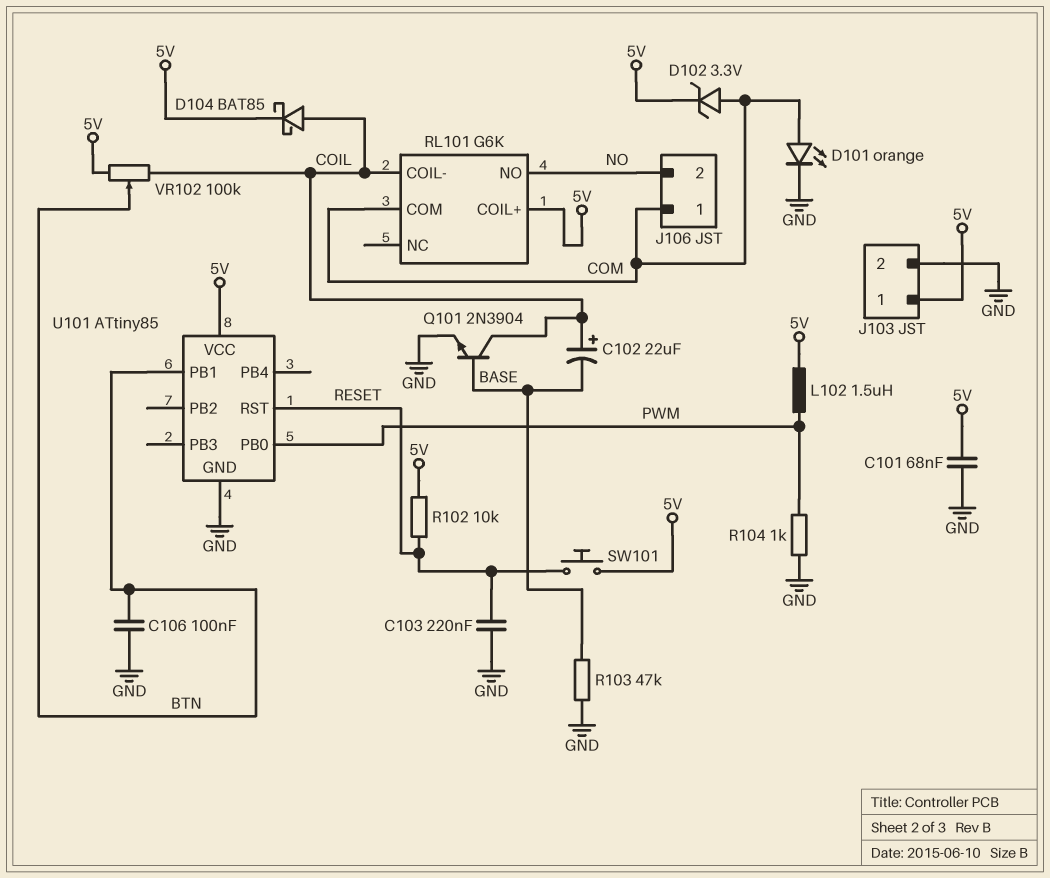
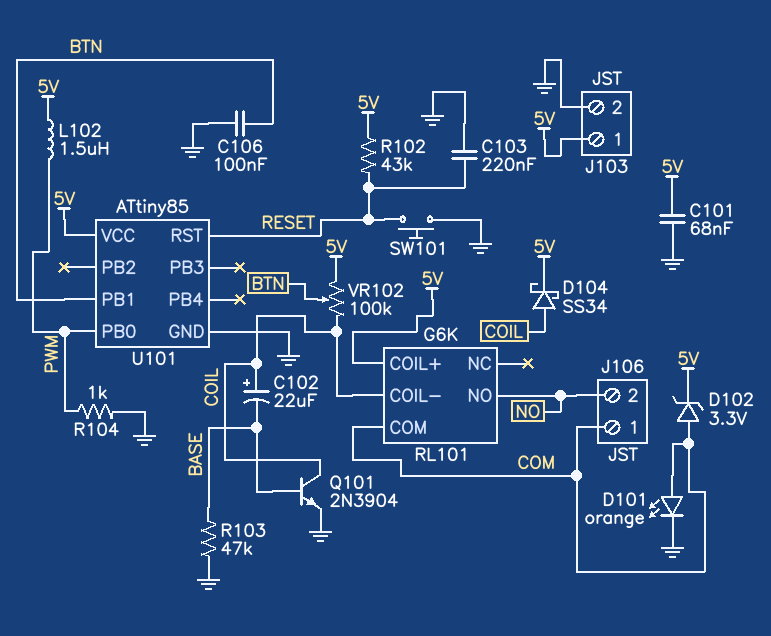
D104: schottky BAT85 (A COIL, K 5V) -> schottky SS34 (A COIL, K 5V)
R102: 10k (5V, RESET) -> 43k (5V, RESET)
SW101: button (5V, RESET) -> button (GND, RESET)

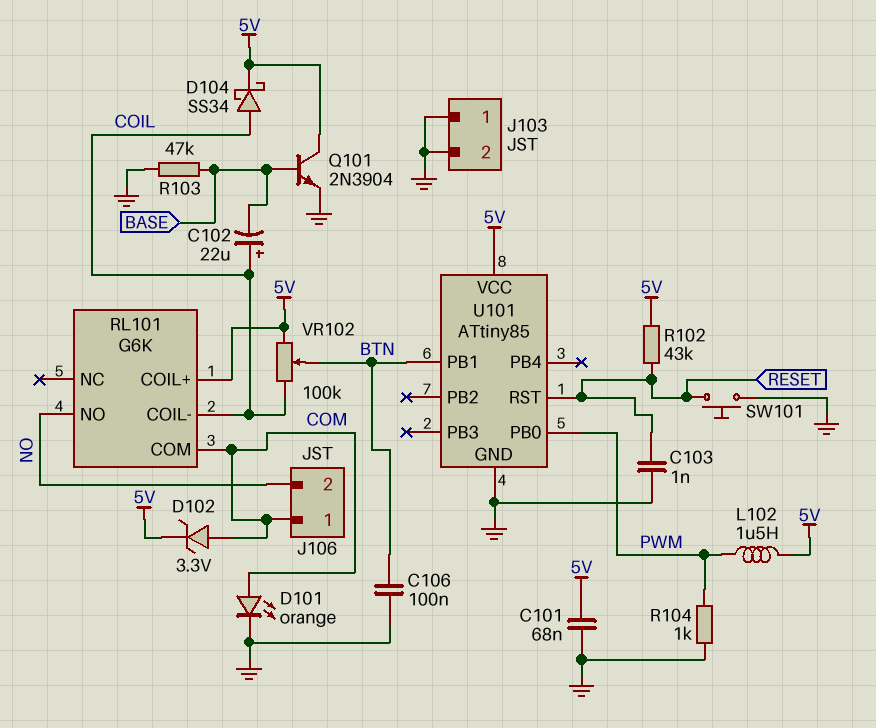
C103: 220nF (GND, RESET) -> 1nF (GND, RESET)
J103 pin 1: 5V -> GND
Q101: NPN 2N3904 (B BASE, C COIL, E GND) -> NPN 2N3904 (B BASE, C 5V, E GND)

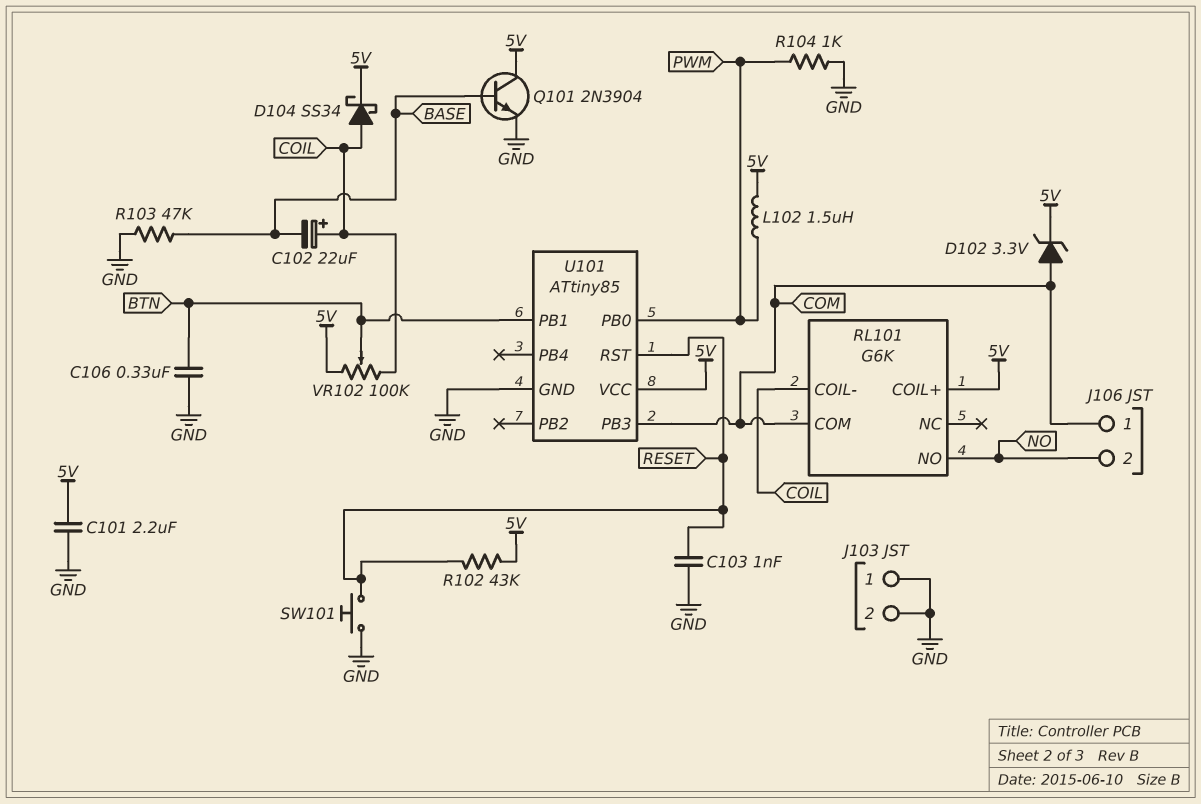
C101: 68nF (5V, GND) -> 2.2uF (5V, GND)
C106: 100nF (BTN, GND) -> 330nF (BTN, GND)
D101: LED orange (A COM, K GND) -> none
U101 pin PB3: none -> COM

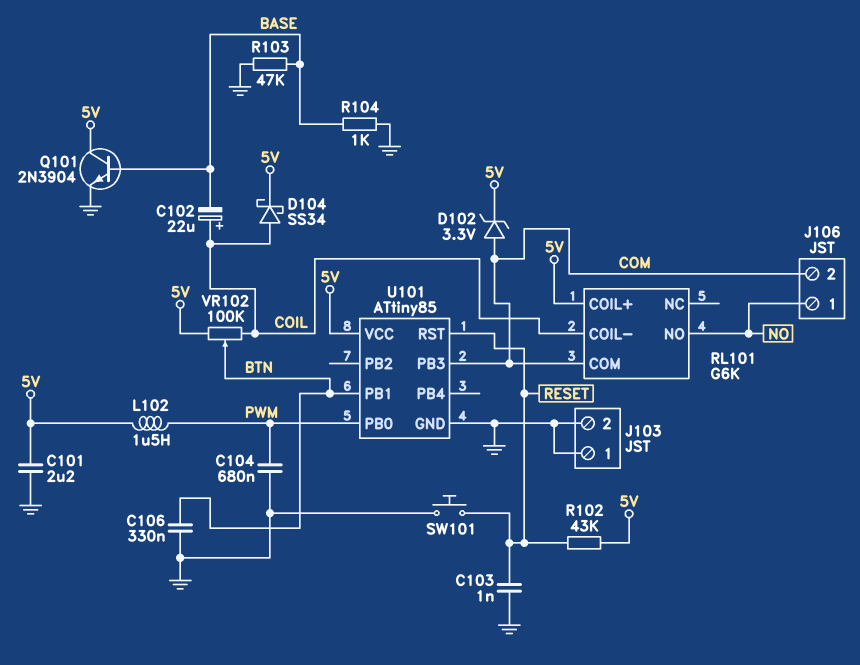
C104: none -> 680nF (GND, PWM)
J106 pin 1: COM -> NO
J106 pin 2: NO -> COM
R104: 1k (GND, PWM) -> 1k (BASE, GND)

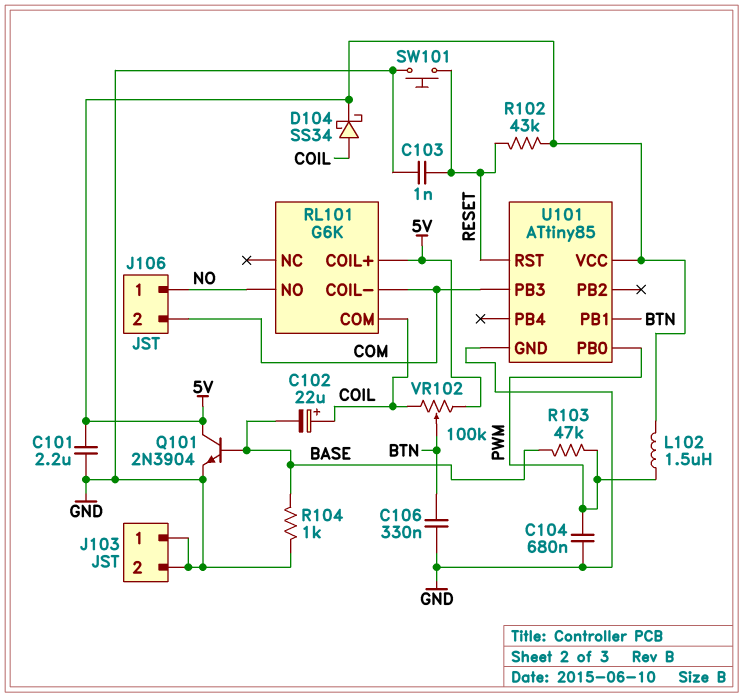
D102: zener 3.3V (A COM, K 5V) -> none
R103: 47k (BASE, GND) -> 47k (BASE, PWM)
RL101 pin COIL-: COIL -> COM
RL101 pin COM: COM -> COIL

